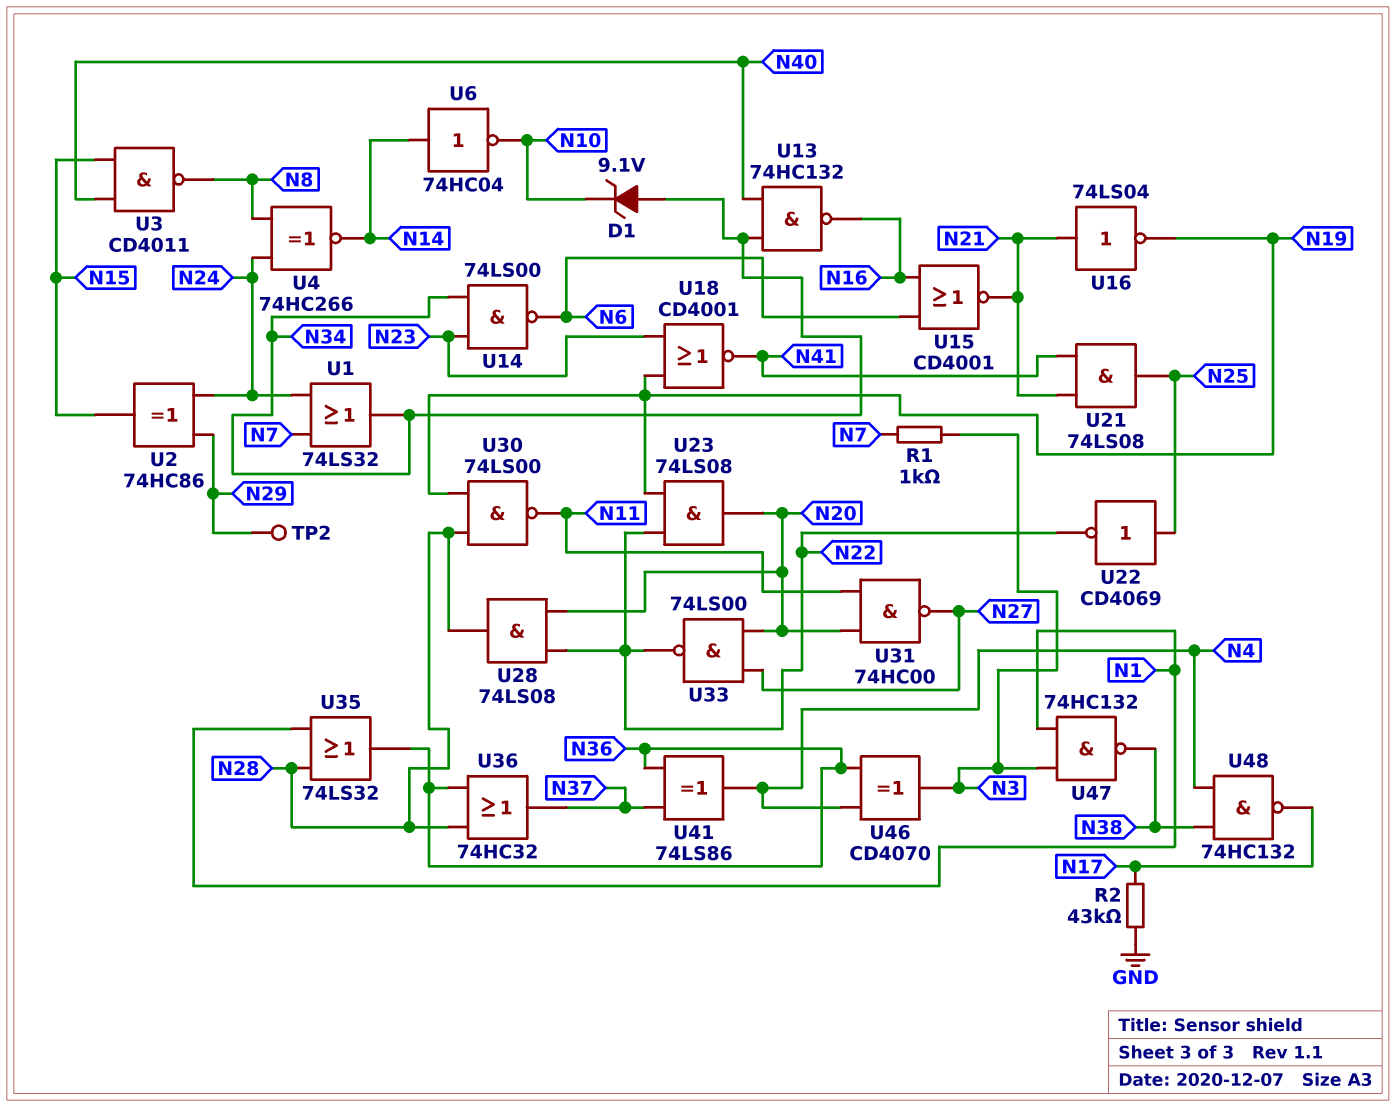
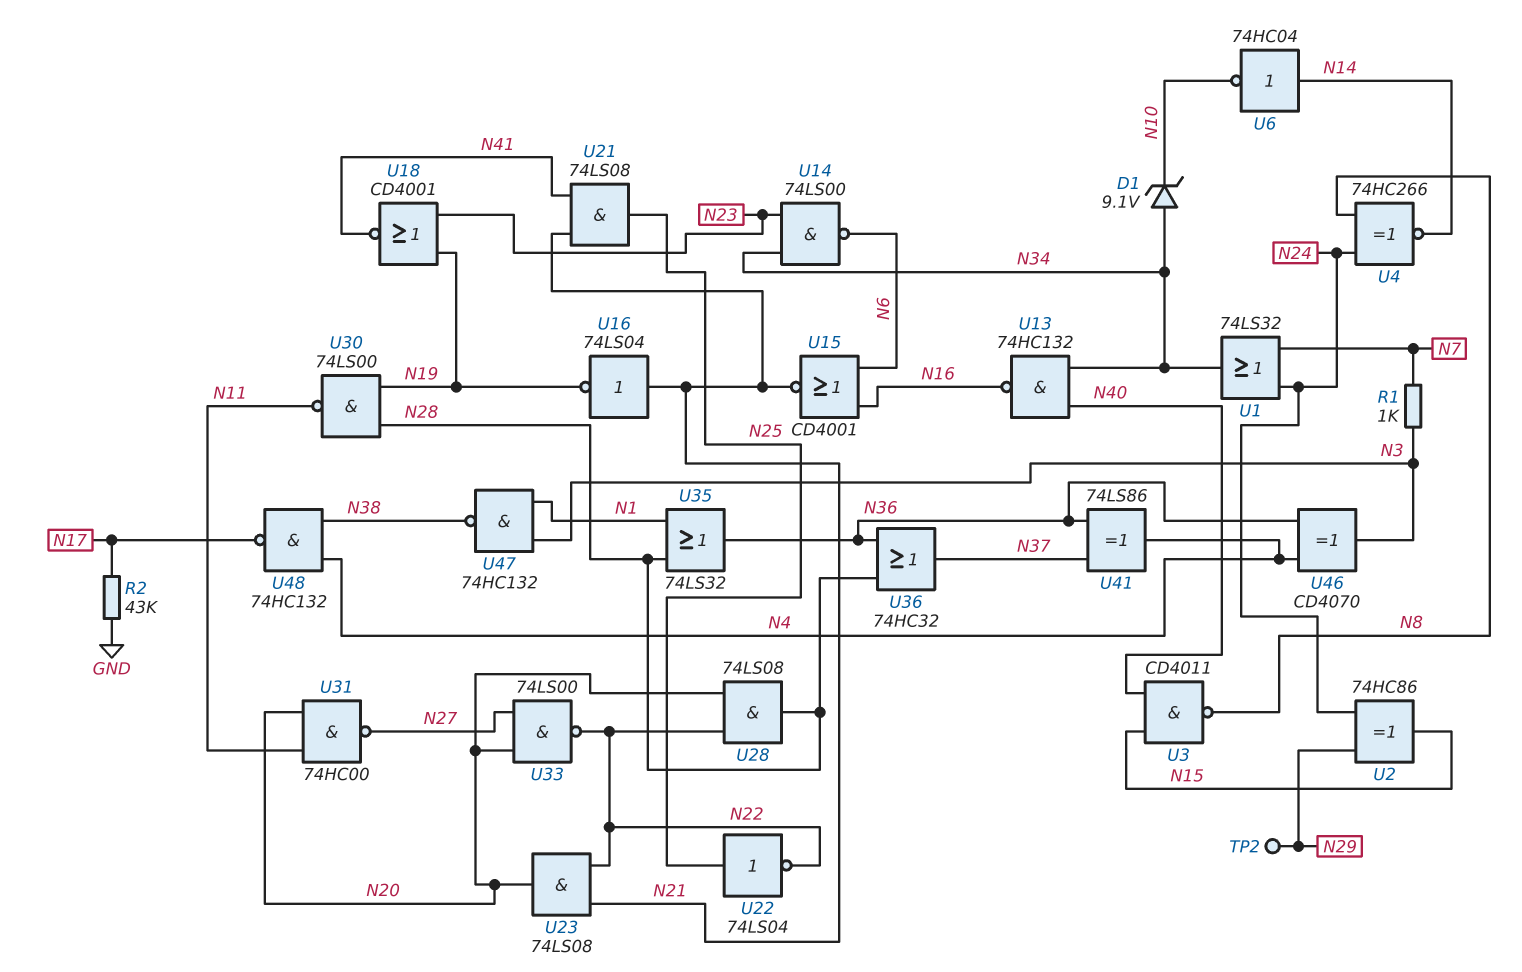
U22: NOT CD4069 (in N25, out N22) -> NOT 74LS04 (in N25, out N22)
U23: AND 74LS08 (in N19, in N22, out N20) -> AND 74LS08 (in N21, in N22, out N20)

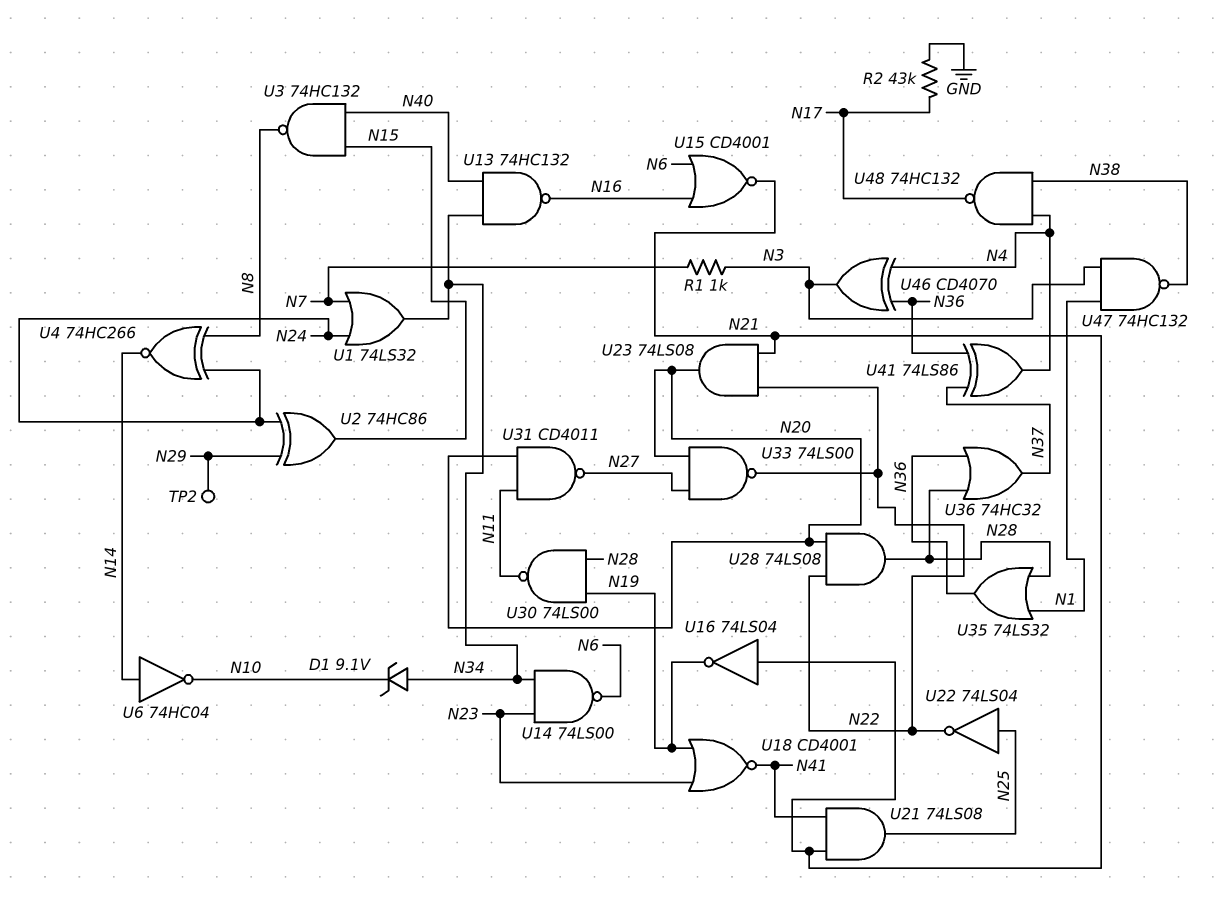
U3: NAND CD4011 (in N15, in N40, out N8) -> NAND 74HC132 (in N15, in N40, out N8)
U31: NAND 74HC00 (in N11, in N20, out N27) -> NAND CD4011 (in N11, in N20, out N27)

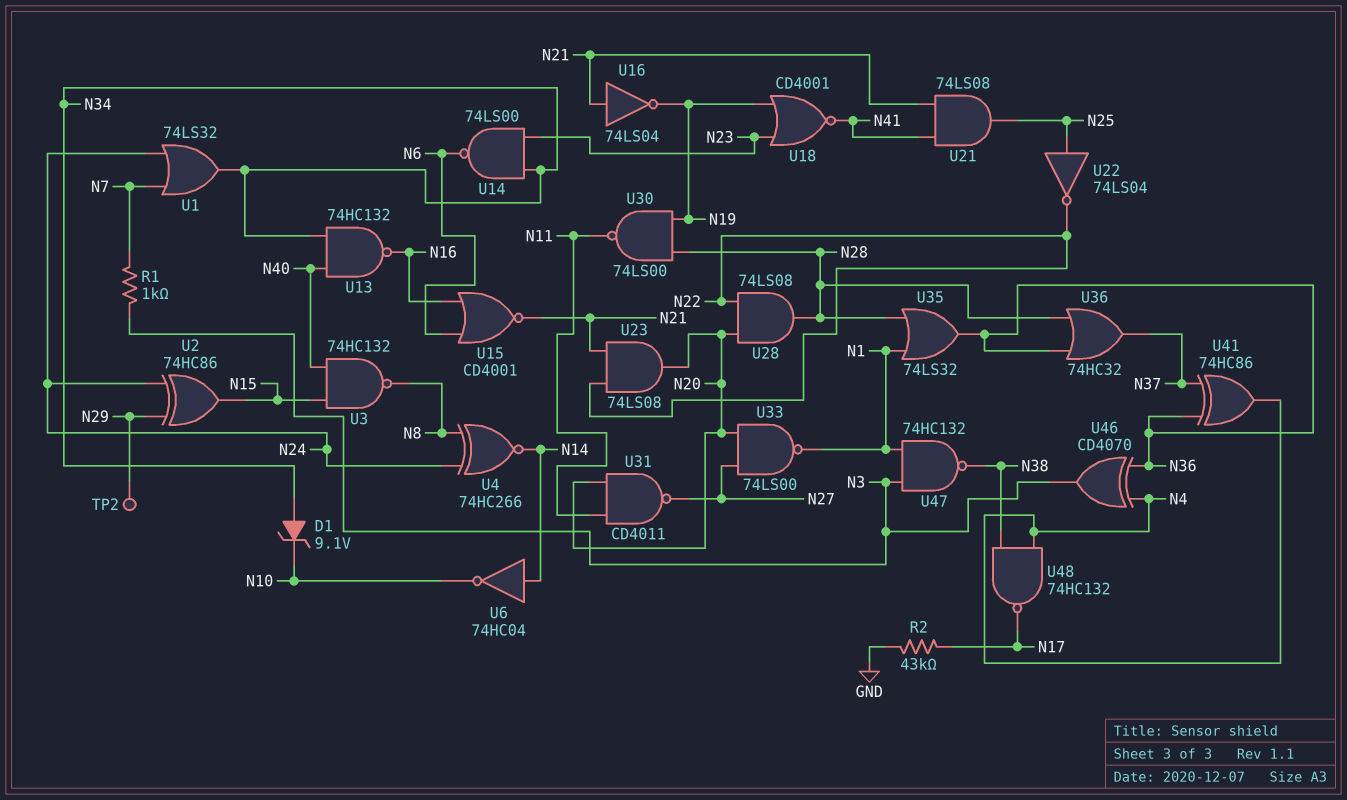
U33: NAND 74LS00 (in N20, in N27, out N22) -> NAND 74LS00 (in N20, in N27, out N1)
U41: XOR 74LS86 (in N36, in N37, out N4) -> XOR 74HC86 (in N36, in N37, out N4)

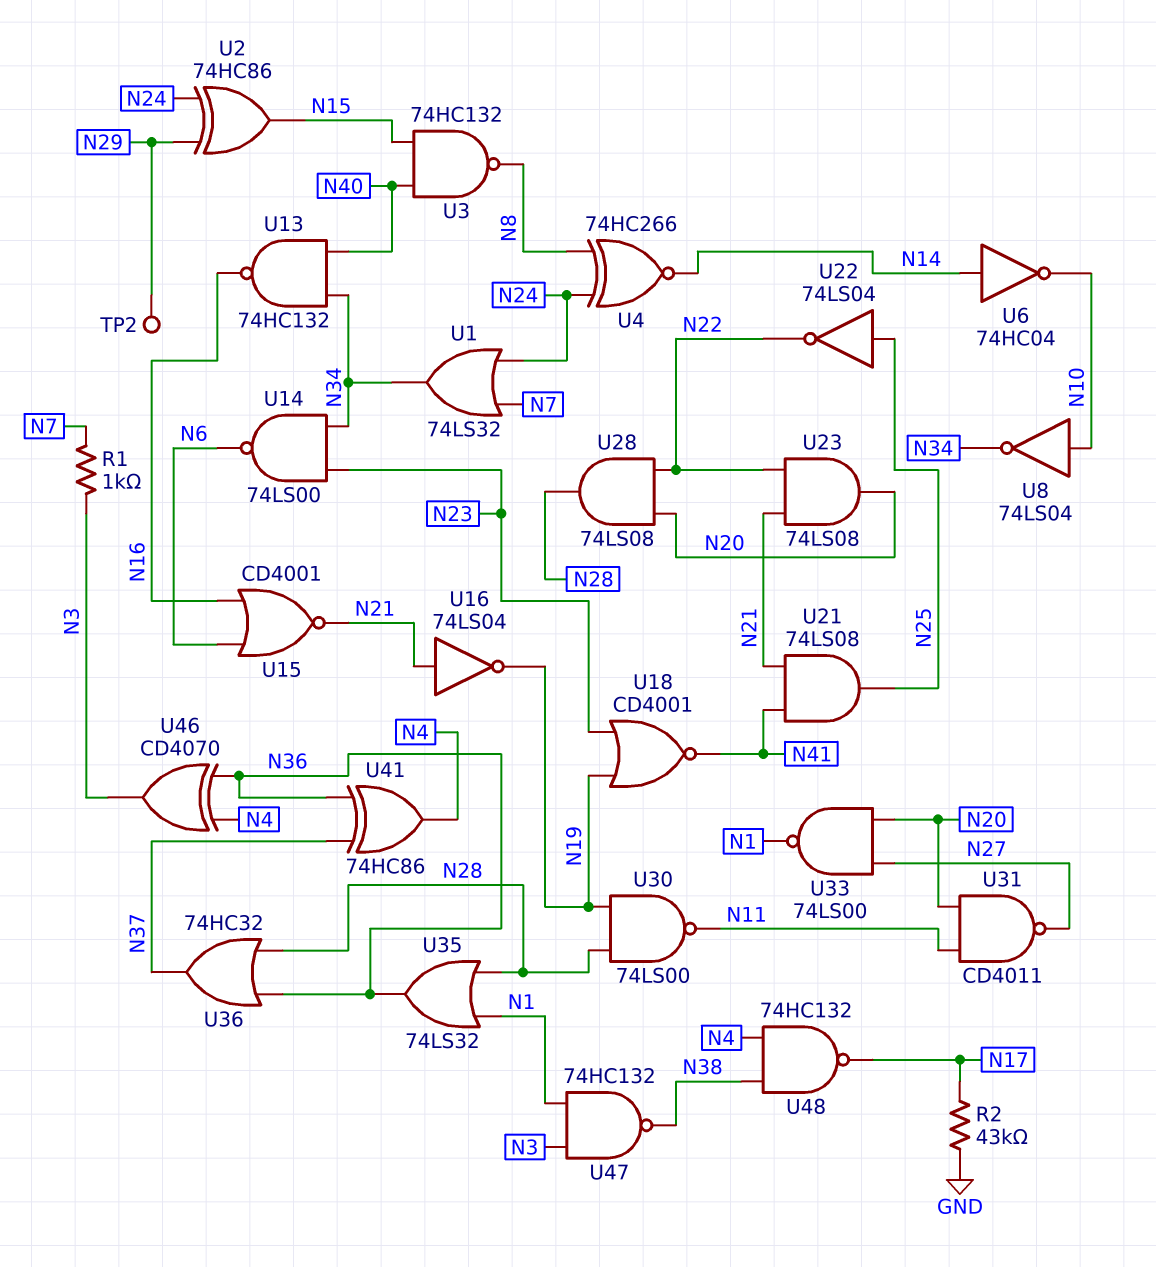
D1: zener 9.1V (A N34, K N10) -> none
U8: none -> NOT 74LS04 (in N10, out N34)

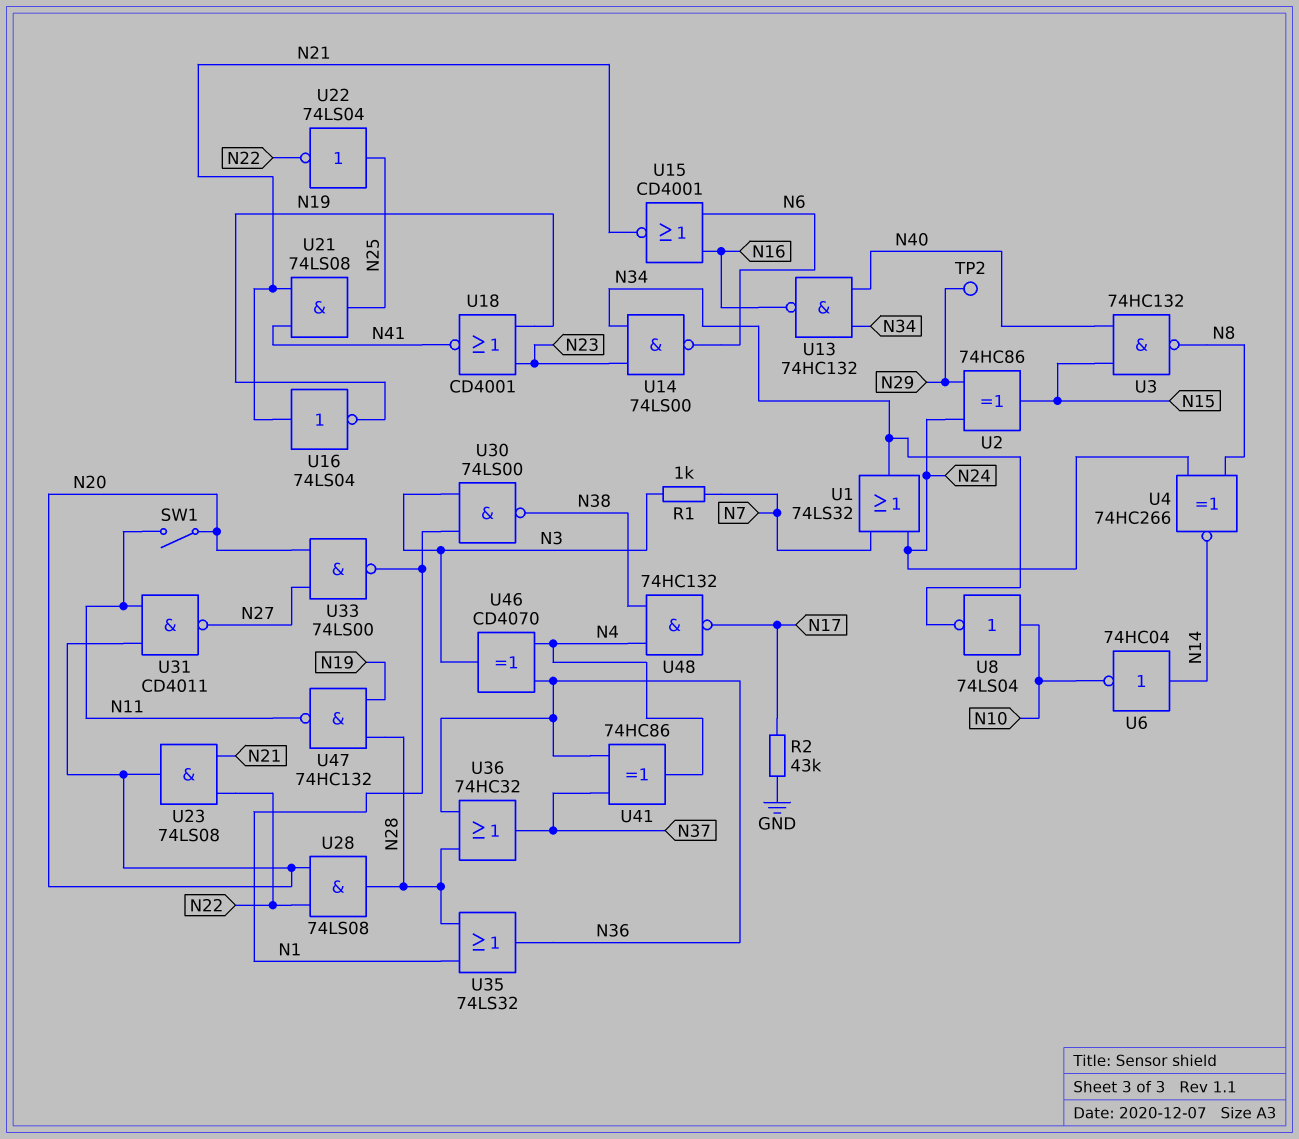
SW1: none -> switch (N11, N20)
U30: NAND 74LS00 (in N19, in N28, out N11) -> NAND 74LS00 (in N1, in N3, out N38)
U47: NAND 74HC132 (in N1, in N3, out N38) -> NAND 74HC132 (in N19, in N28, out N11)

